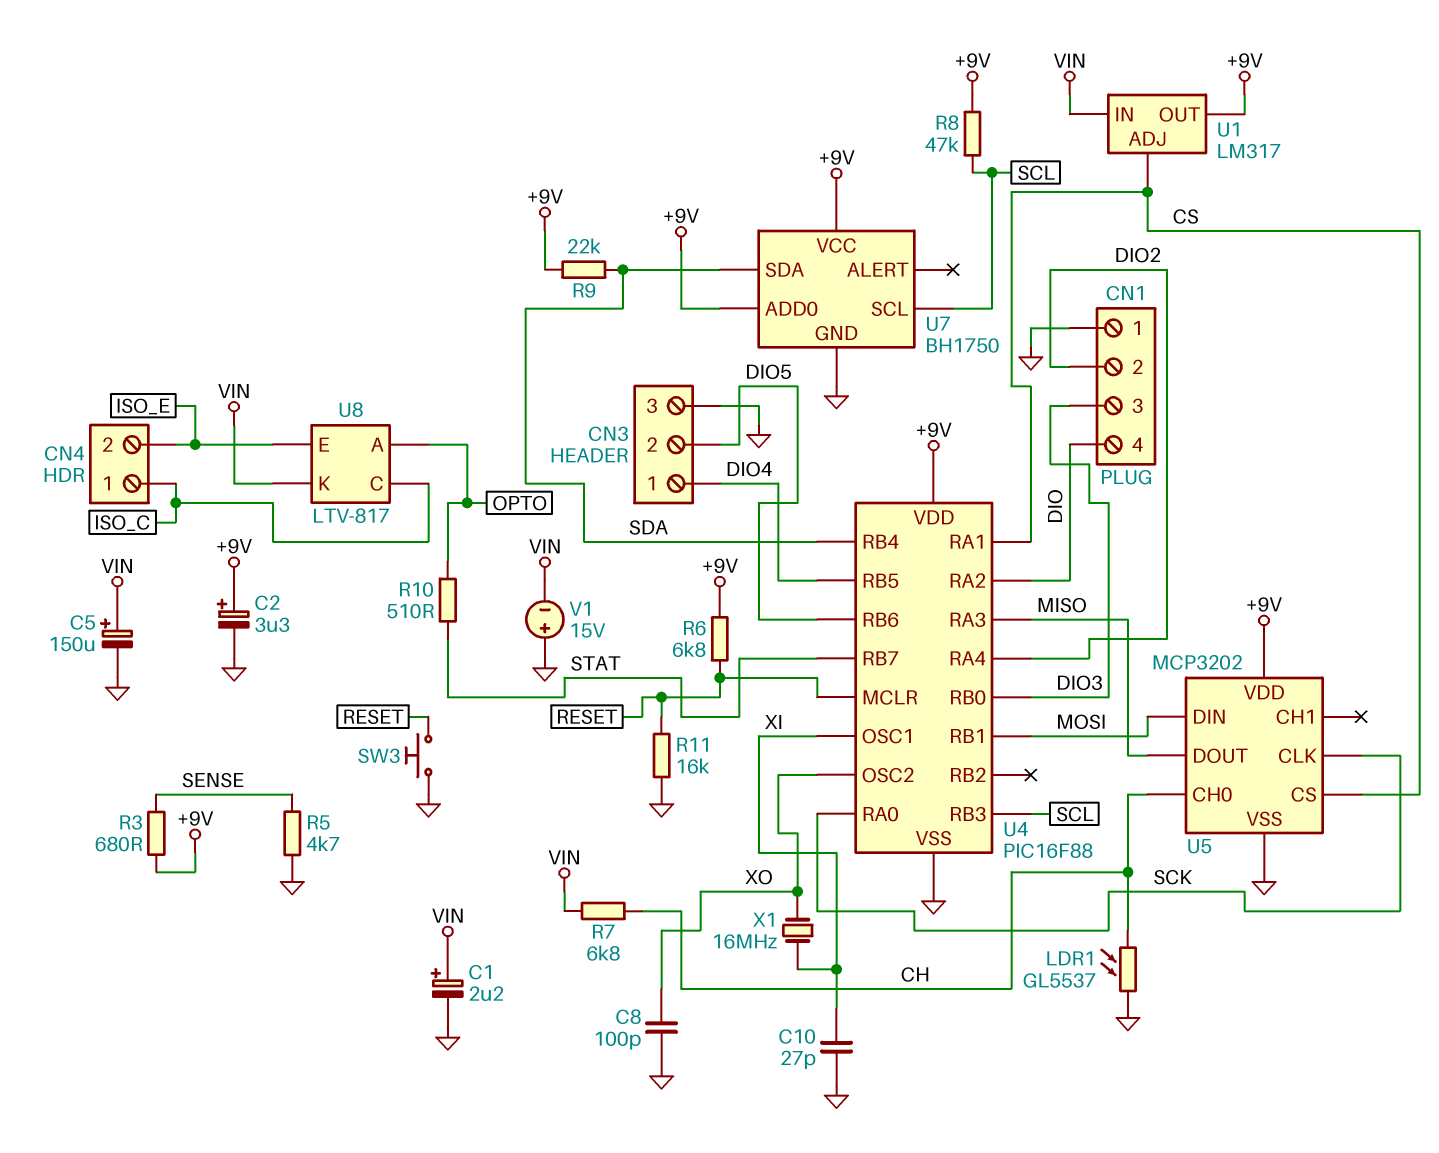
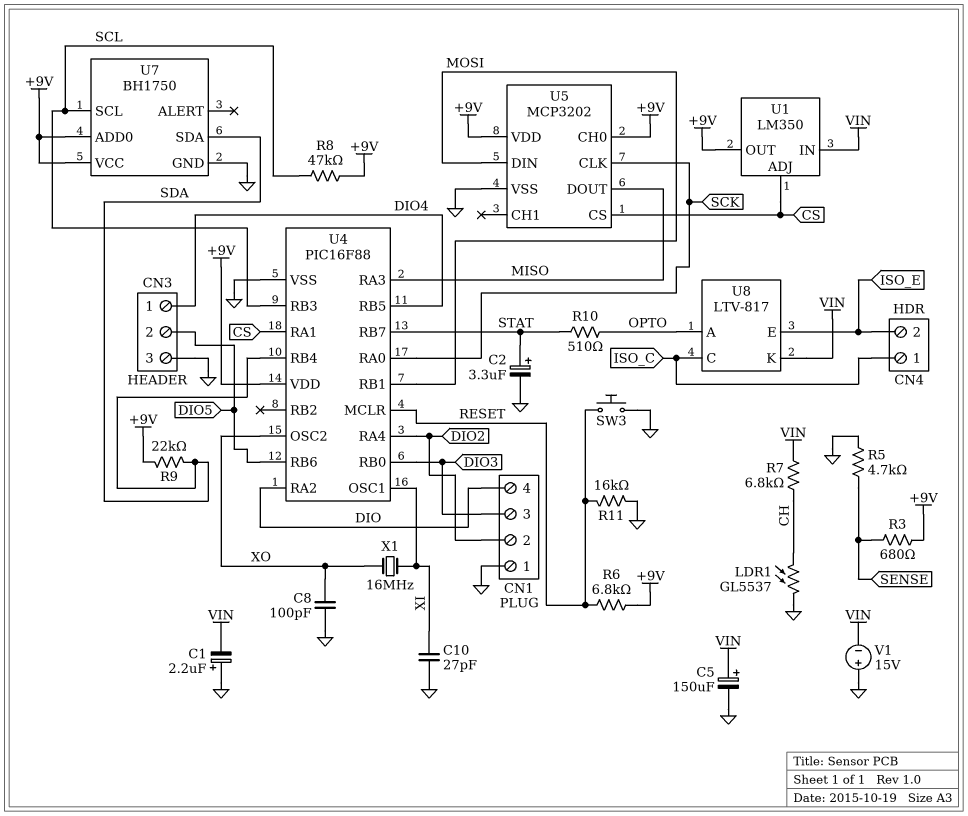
C1: 2.2uF (plus VIN, minus GND) -> 2.2uF (plus GND, minus VIN)
C2: 3.3uF (plus +9V, minus GND) -> 3.3uF (plus STAT, minus GND)
U1: LM317 -> LM350
U5 pin CH0: CH -> +9V

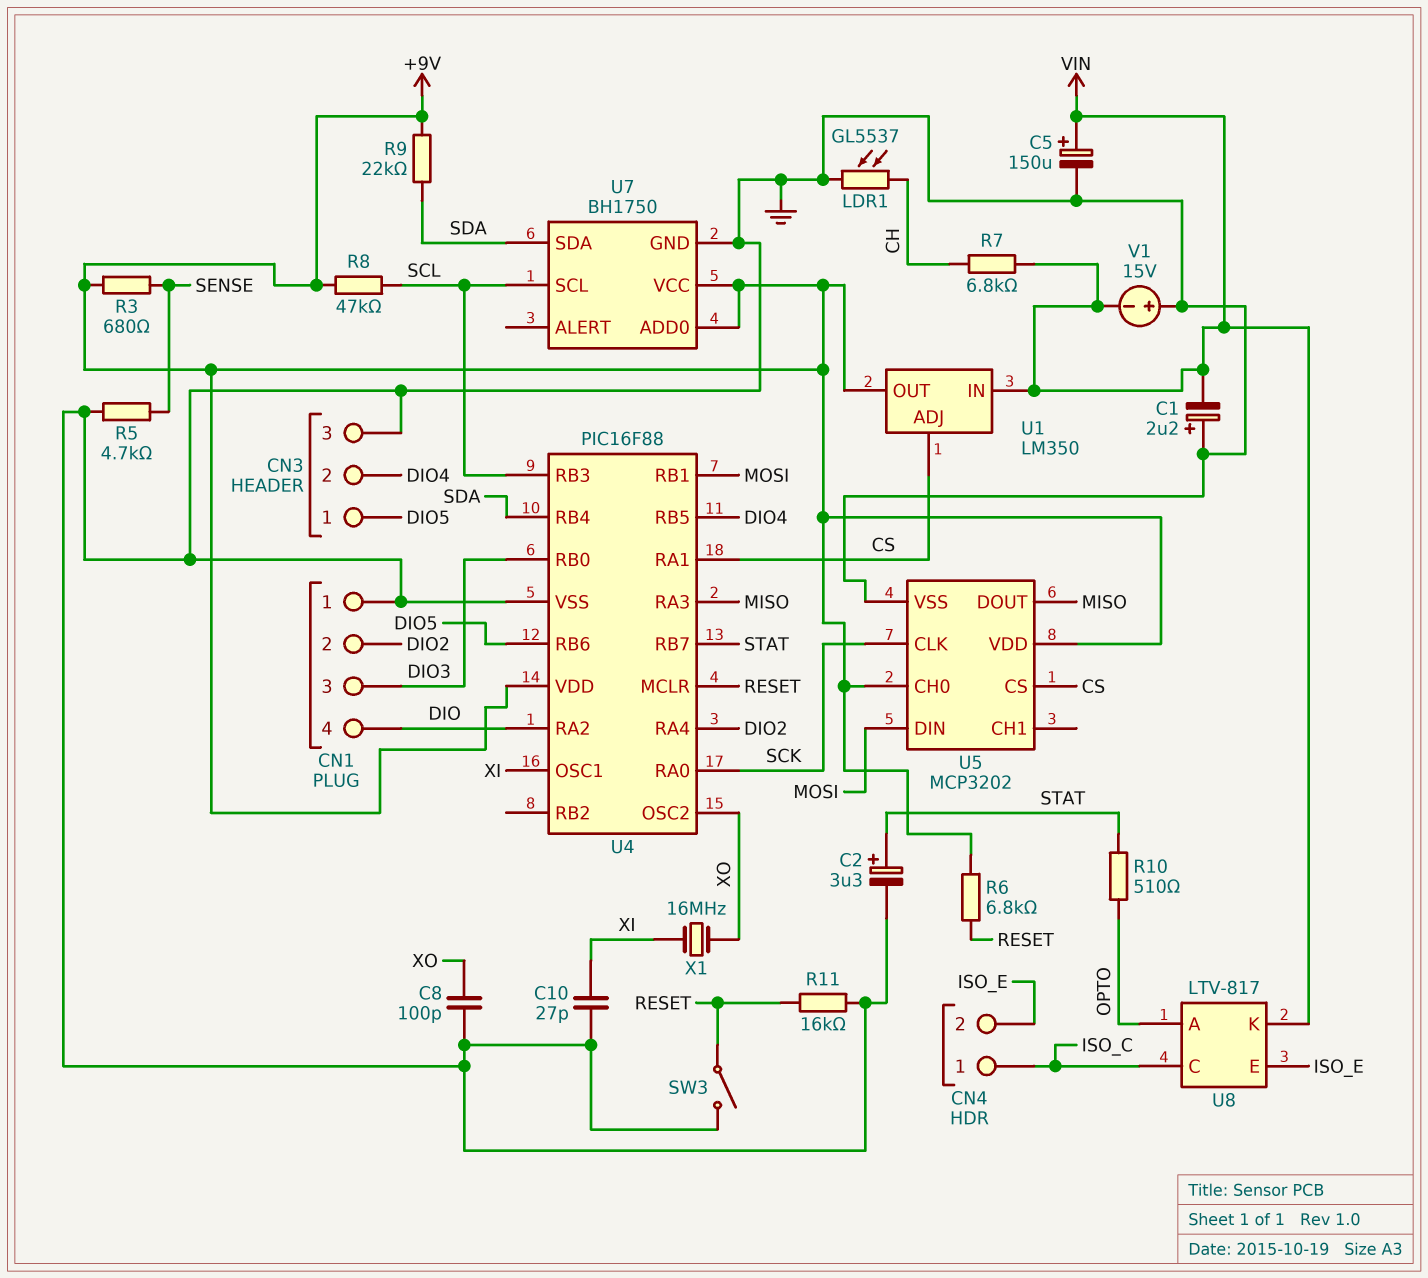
CN3 pin 1: DIO4 -> DIO5
CN3 pin 2: DIO5 -> DIO4
SW3: button (GND, RESET) -> switch (GND, RESET)

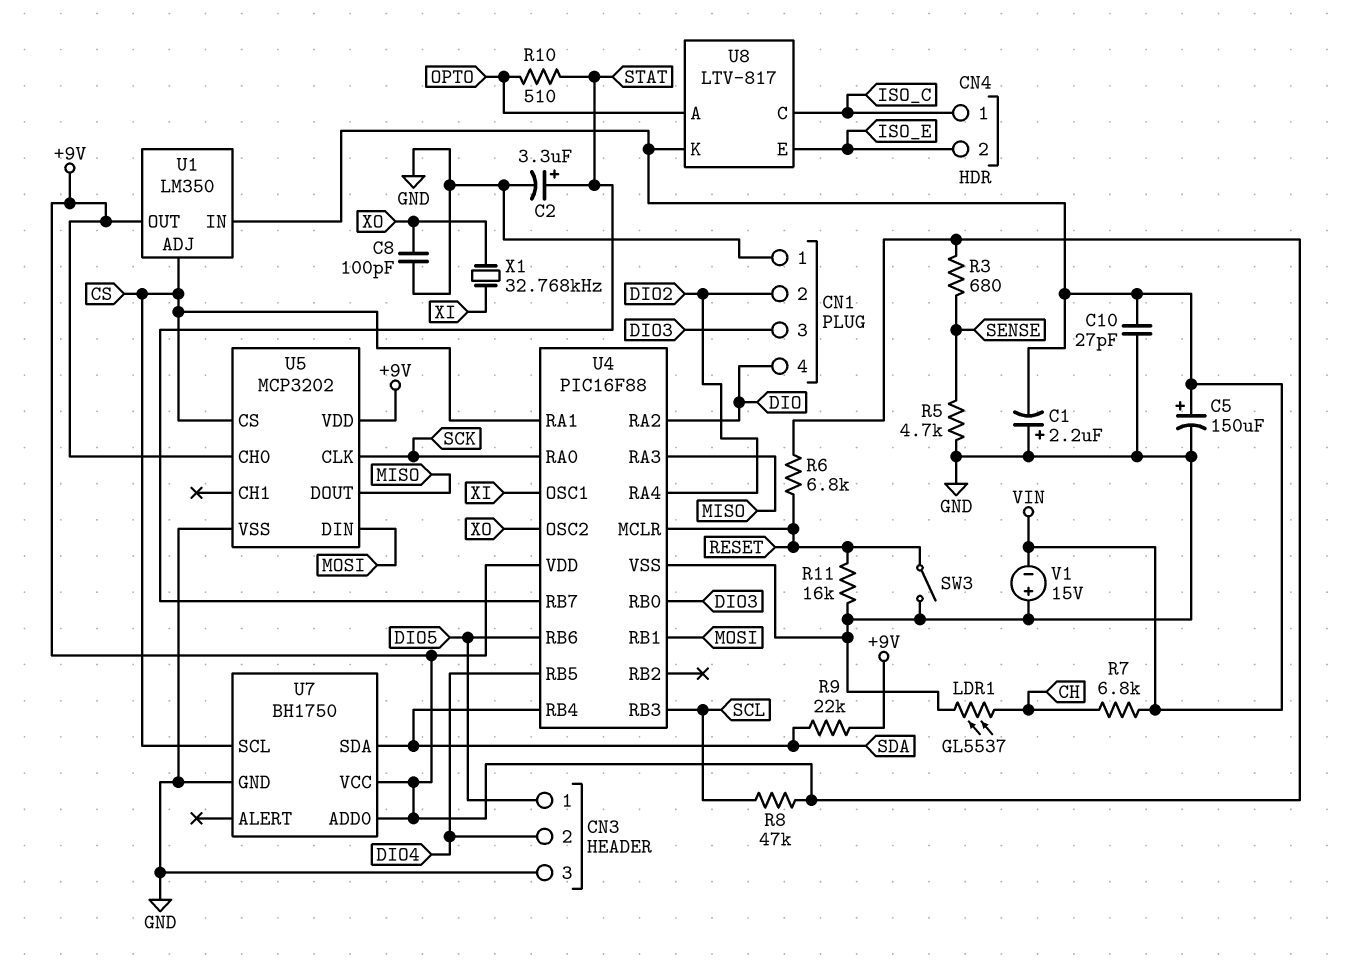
C10: 27pF (GND, XI) -> 27pF (GND, VIN)
U7 pin SCL: SCL -> CS
X1: 16MHz (XI, XO) -> 32.768kHz (XI, XO)

